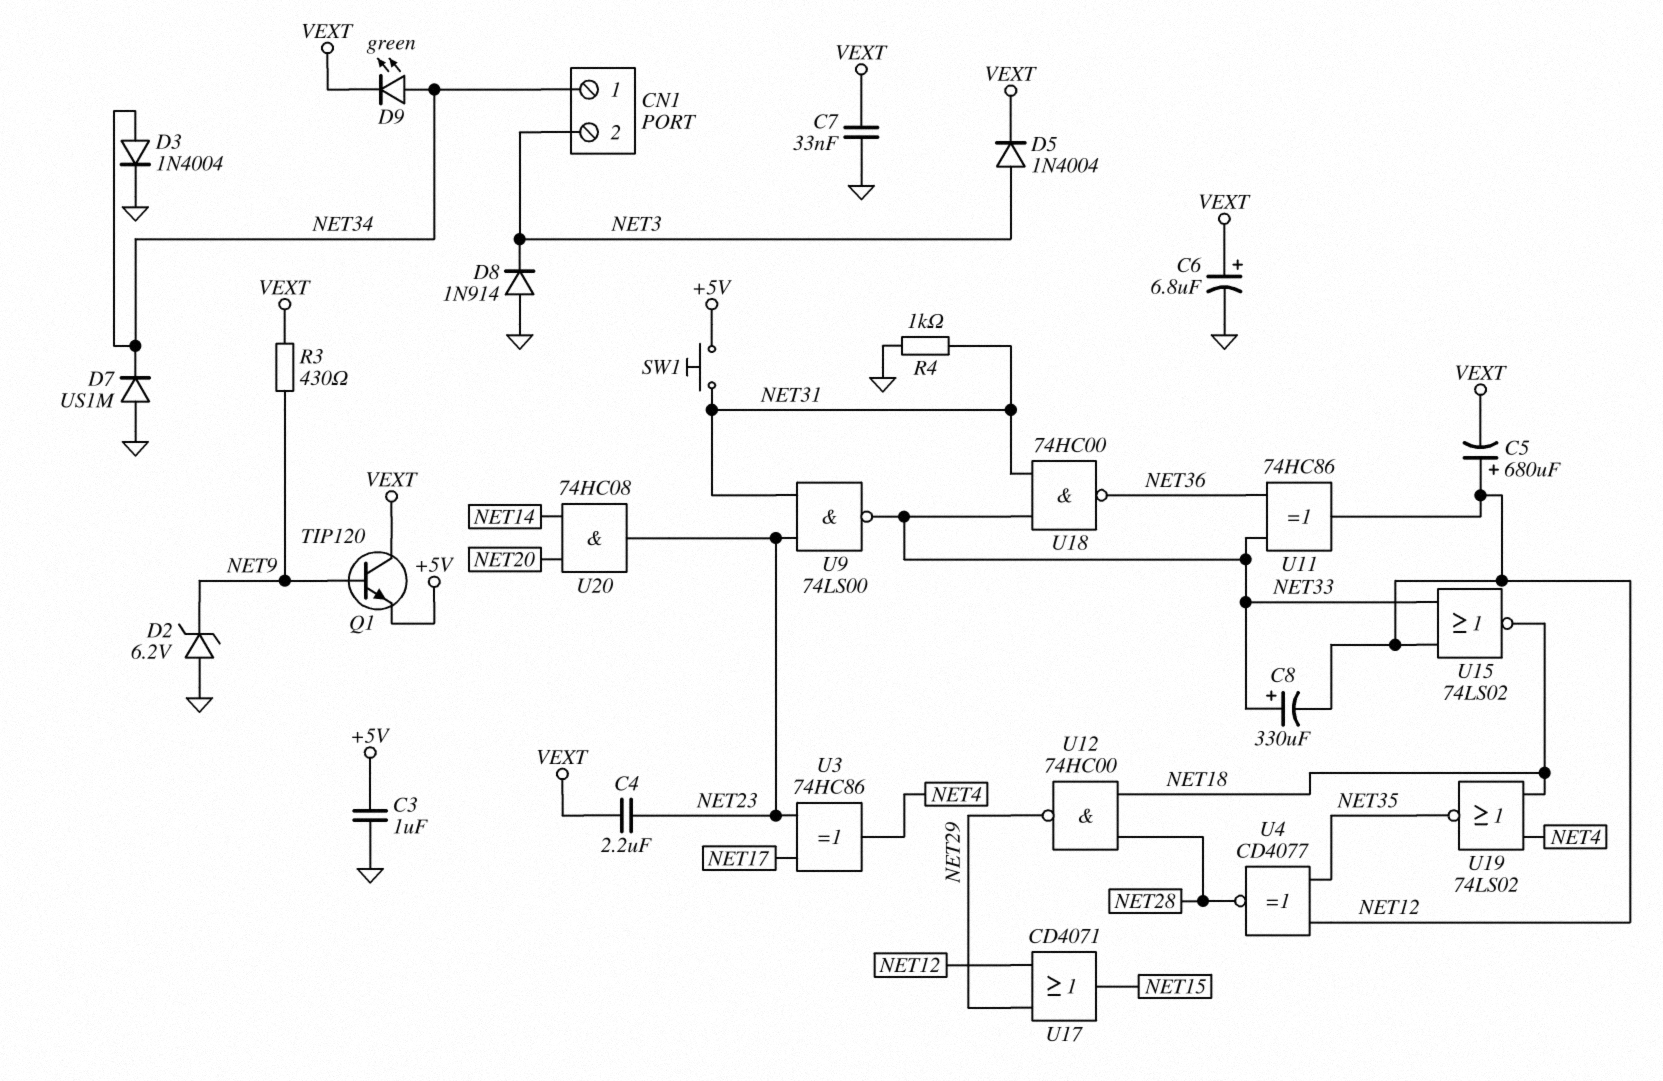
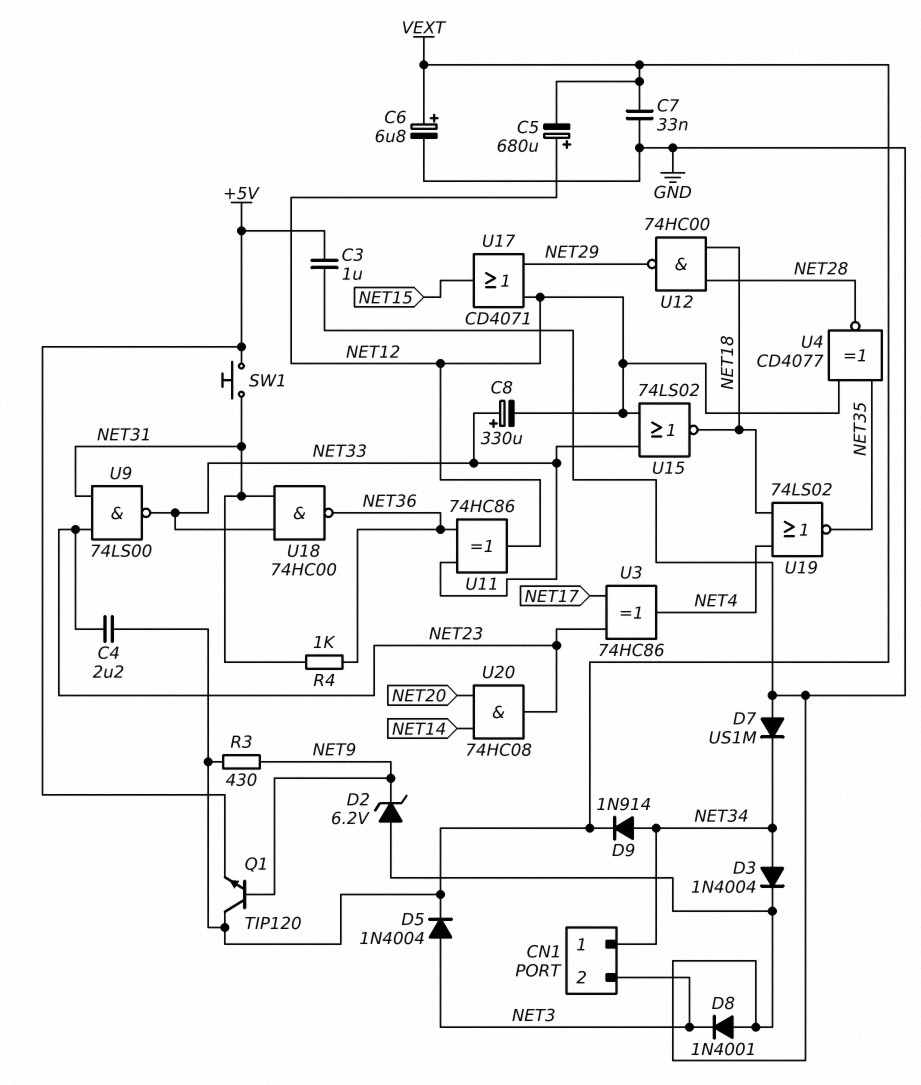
D8: diode 1N914 (A GND, K NET3) -> diode 1N4001 (A GND, K NET3)
D9: LED green (A NET34, K VEXT) -> diode 1N914 (A NET34, K VEXT)
R4: 1k (GND, NET31) -> 1k (NET31, NET36)

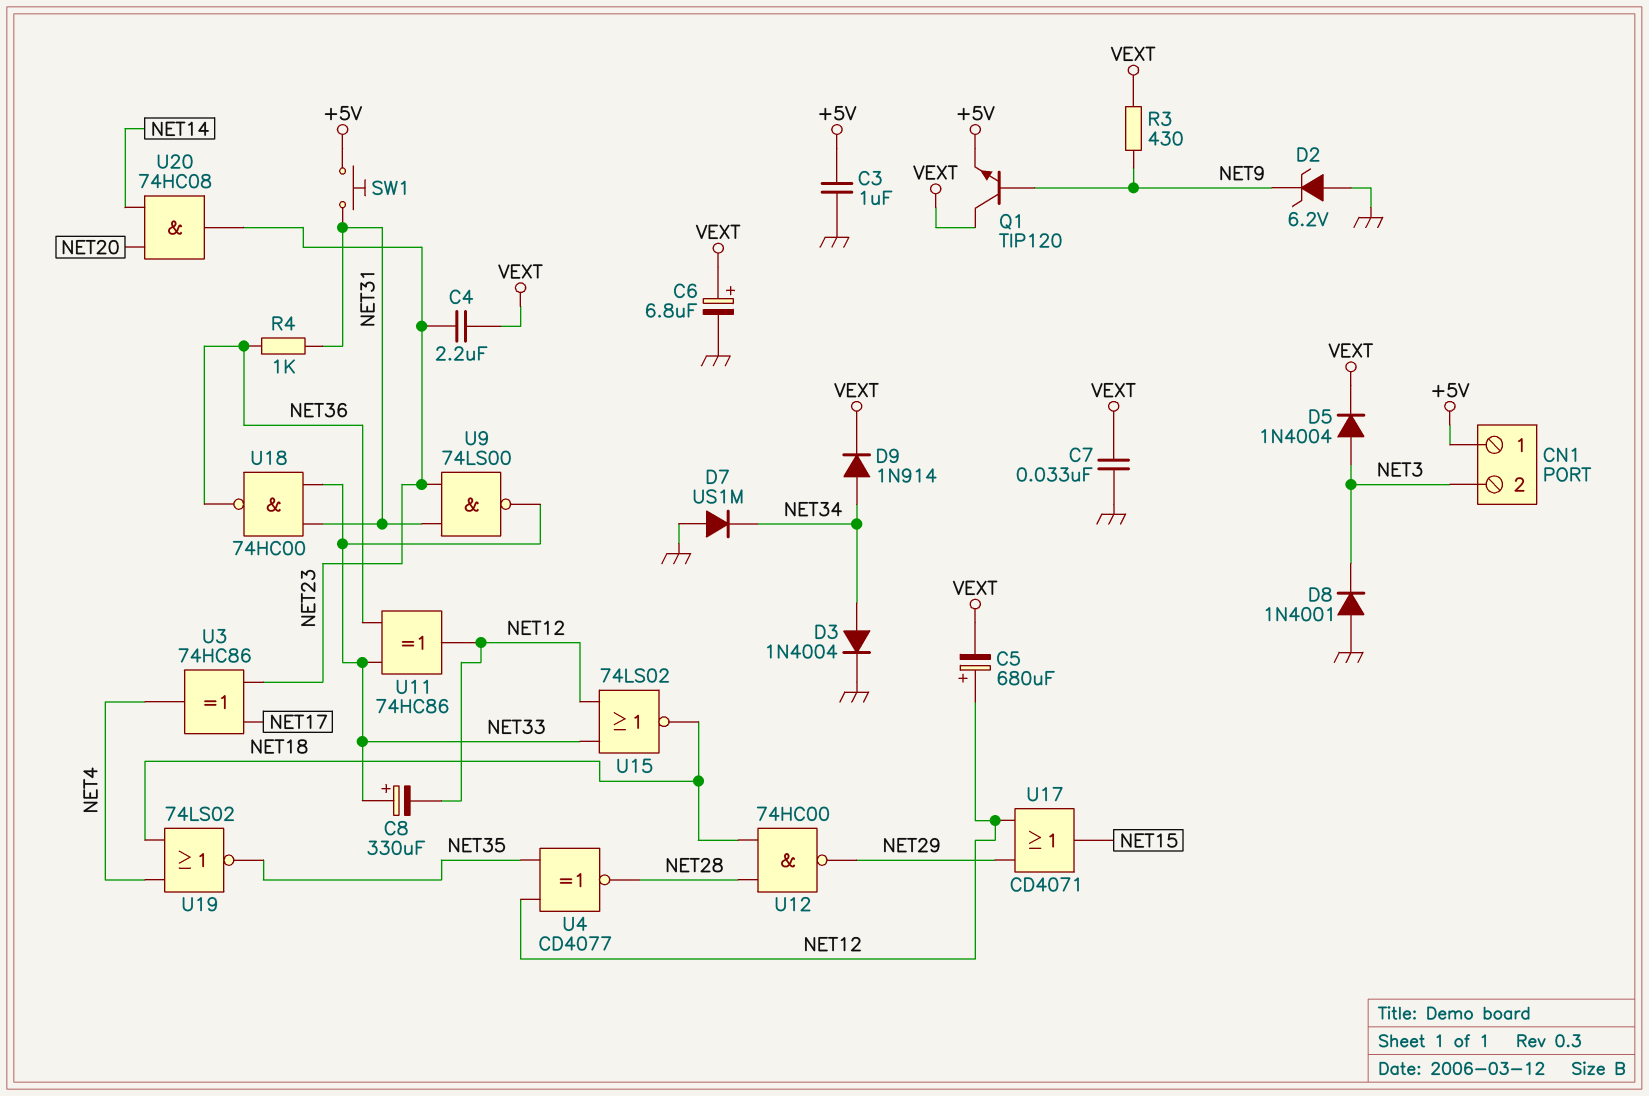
CN1 pin 1: NET34 -> +5V

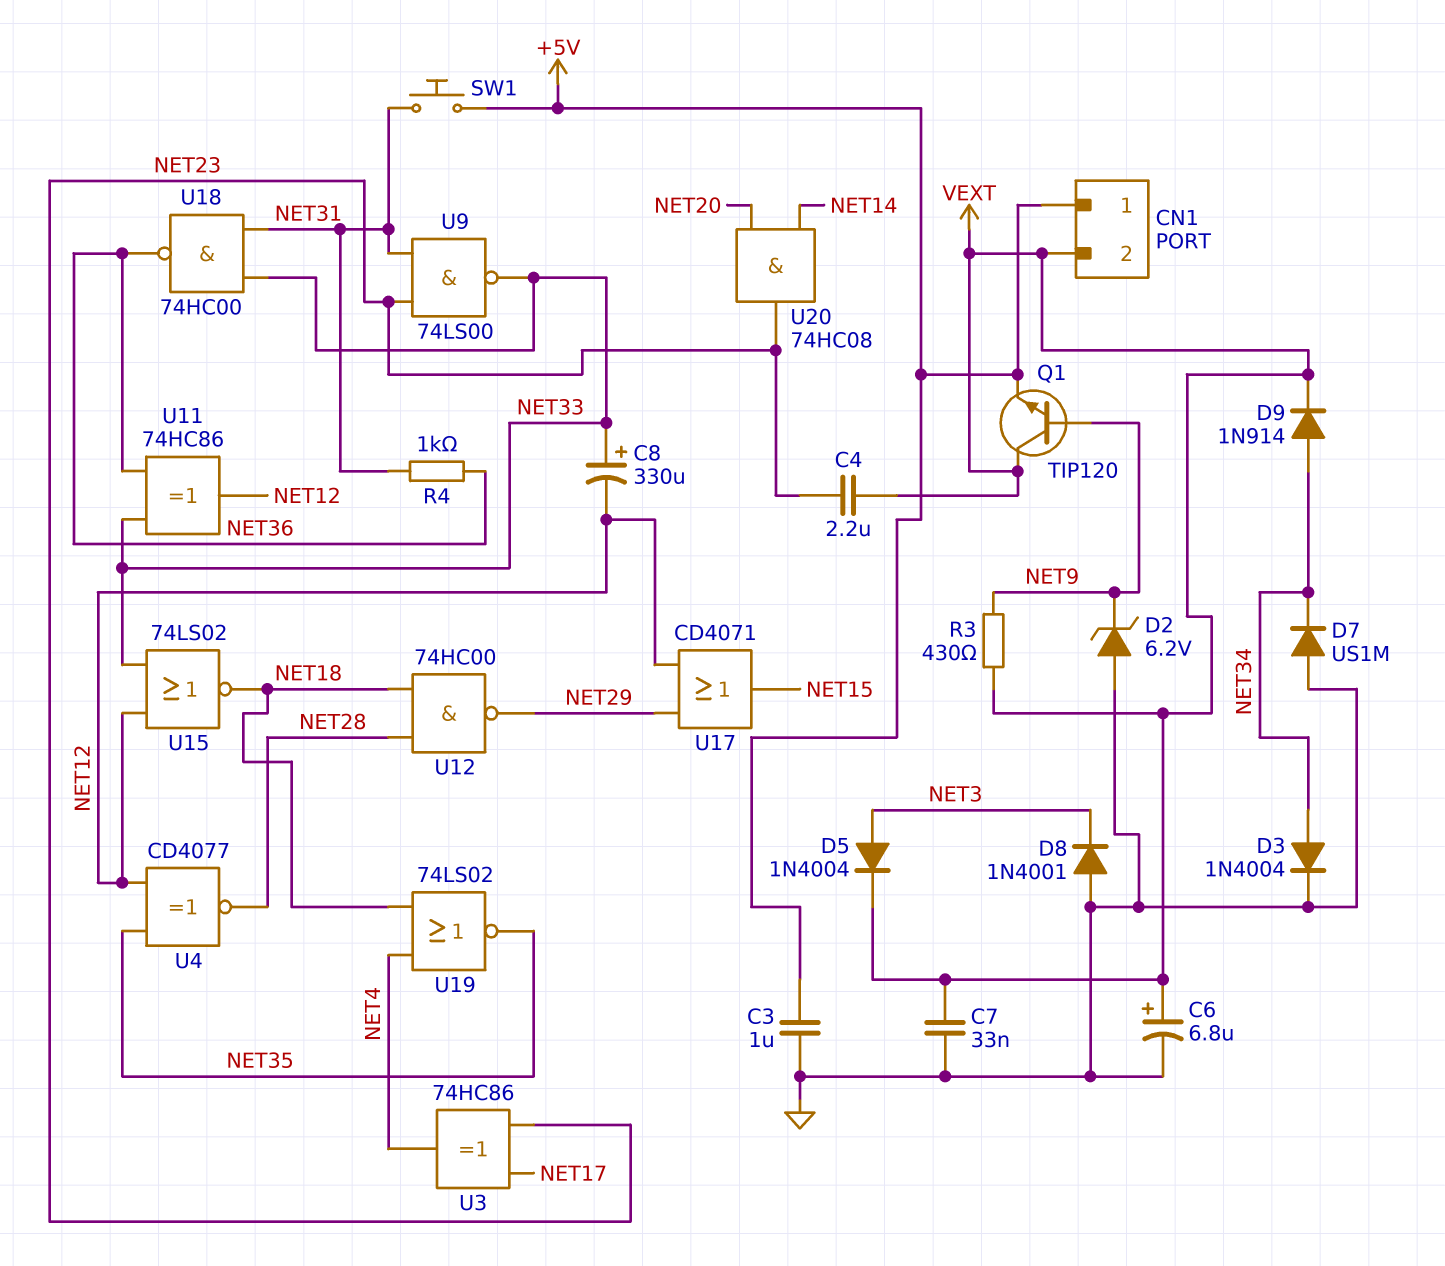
C5: 680uF (plus NET12, minus VEXT) -> none
CN1 pin 2: NET3 -> VEXT

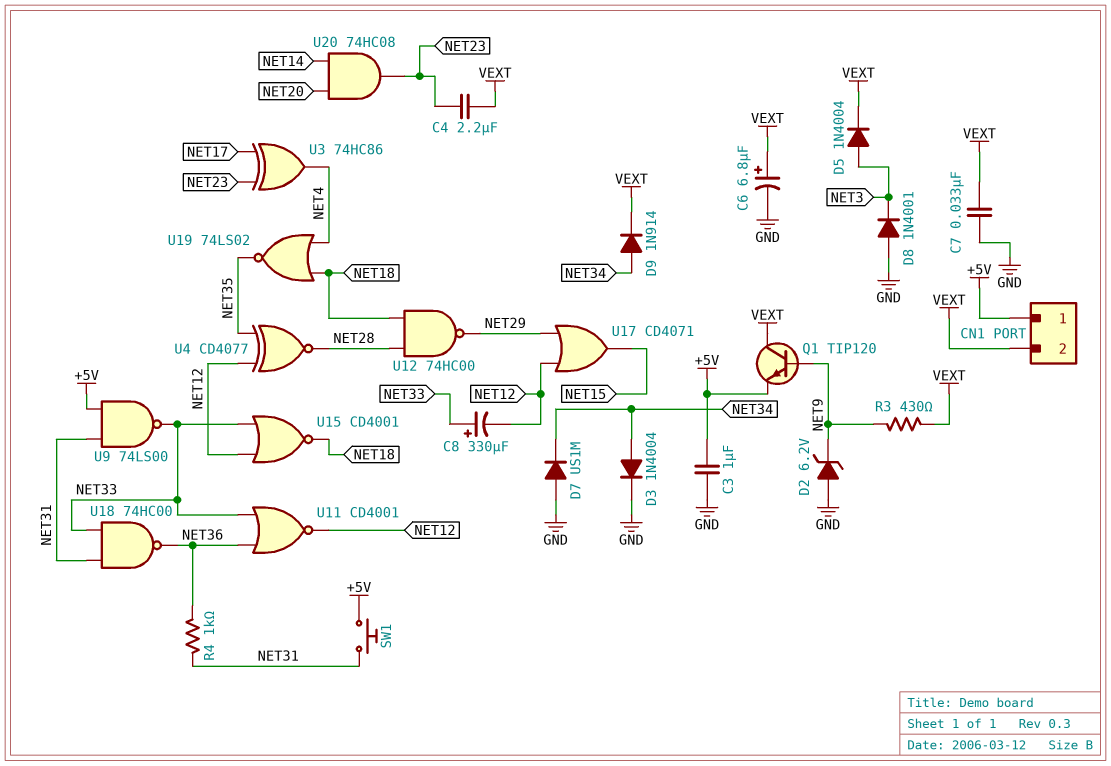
U9: NAND 74LS00 (in NET23, in NET31, out NET33) -> NAND 74LS00 (in +5V, in NET31, out NET33)
U11: XOR 74HC86 (in NET33, in NET36, out NET12) -> NOR CD4001 (in NET33, in NET36, out NET12)
U15: NOR 74LS02 (in NET12, in NET33, out NET18) -> NOR CD4001 (in NET12, in NET33, out NET18)

